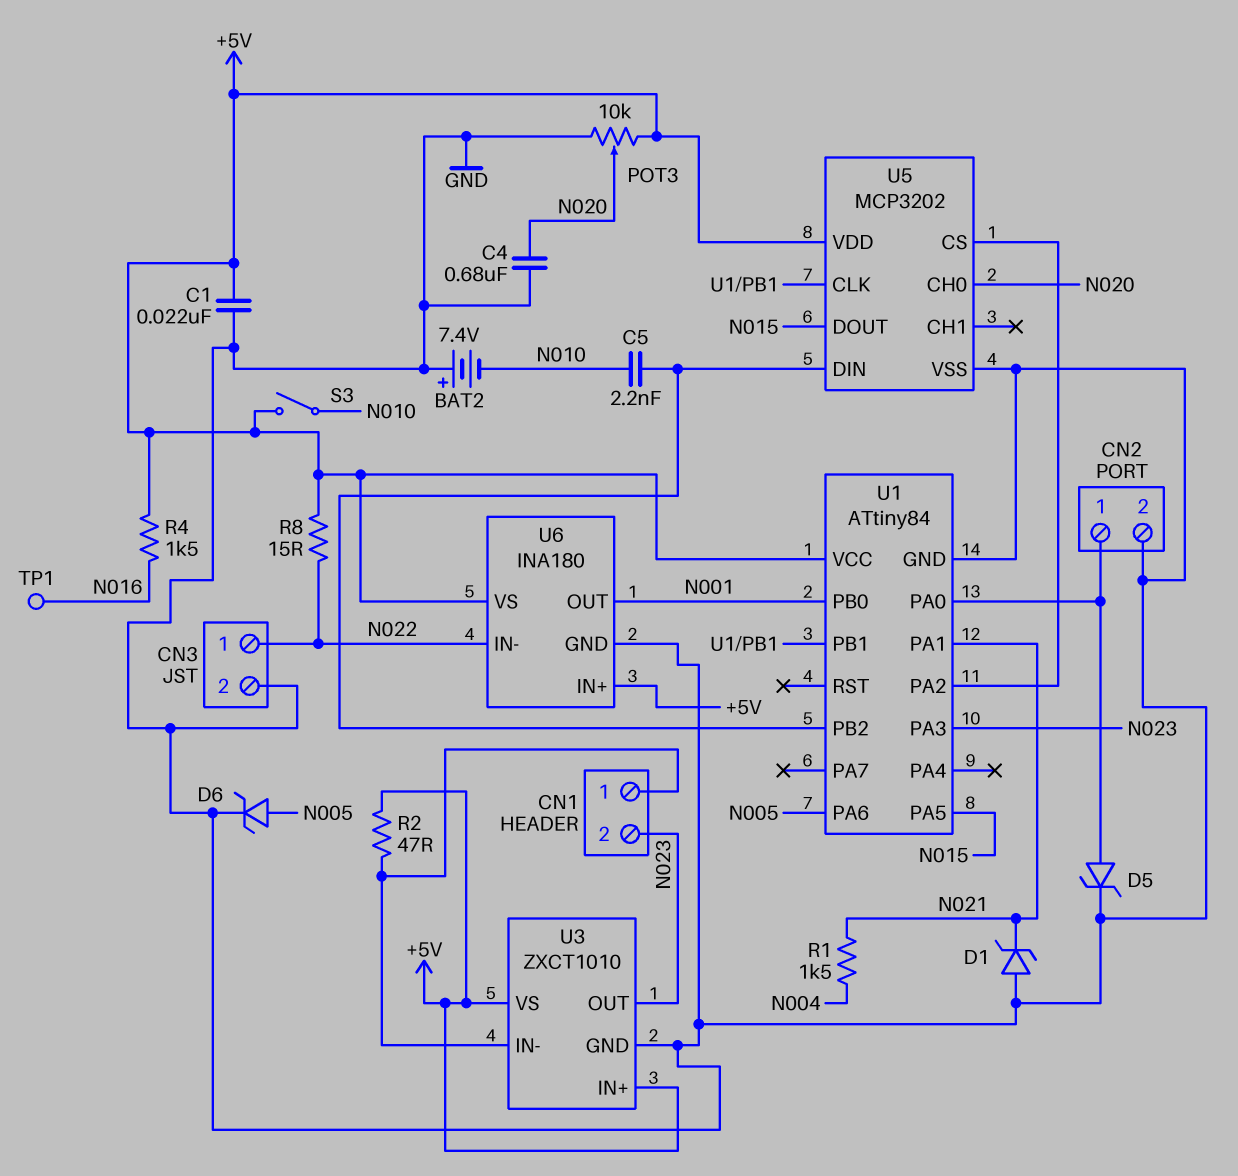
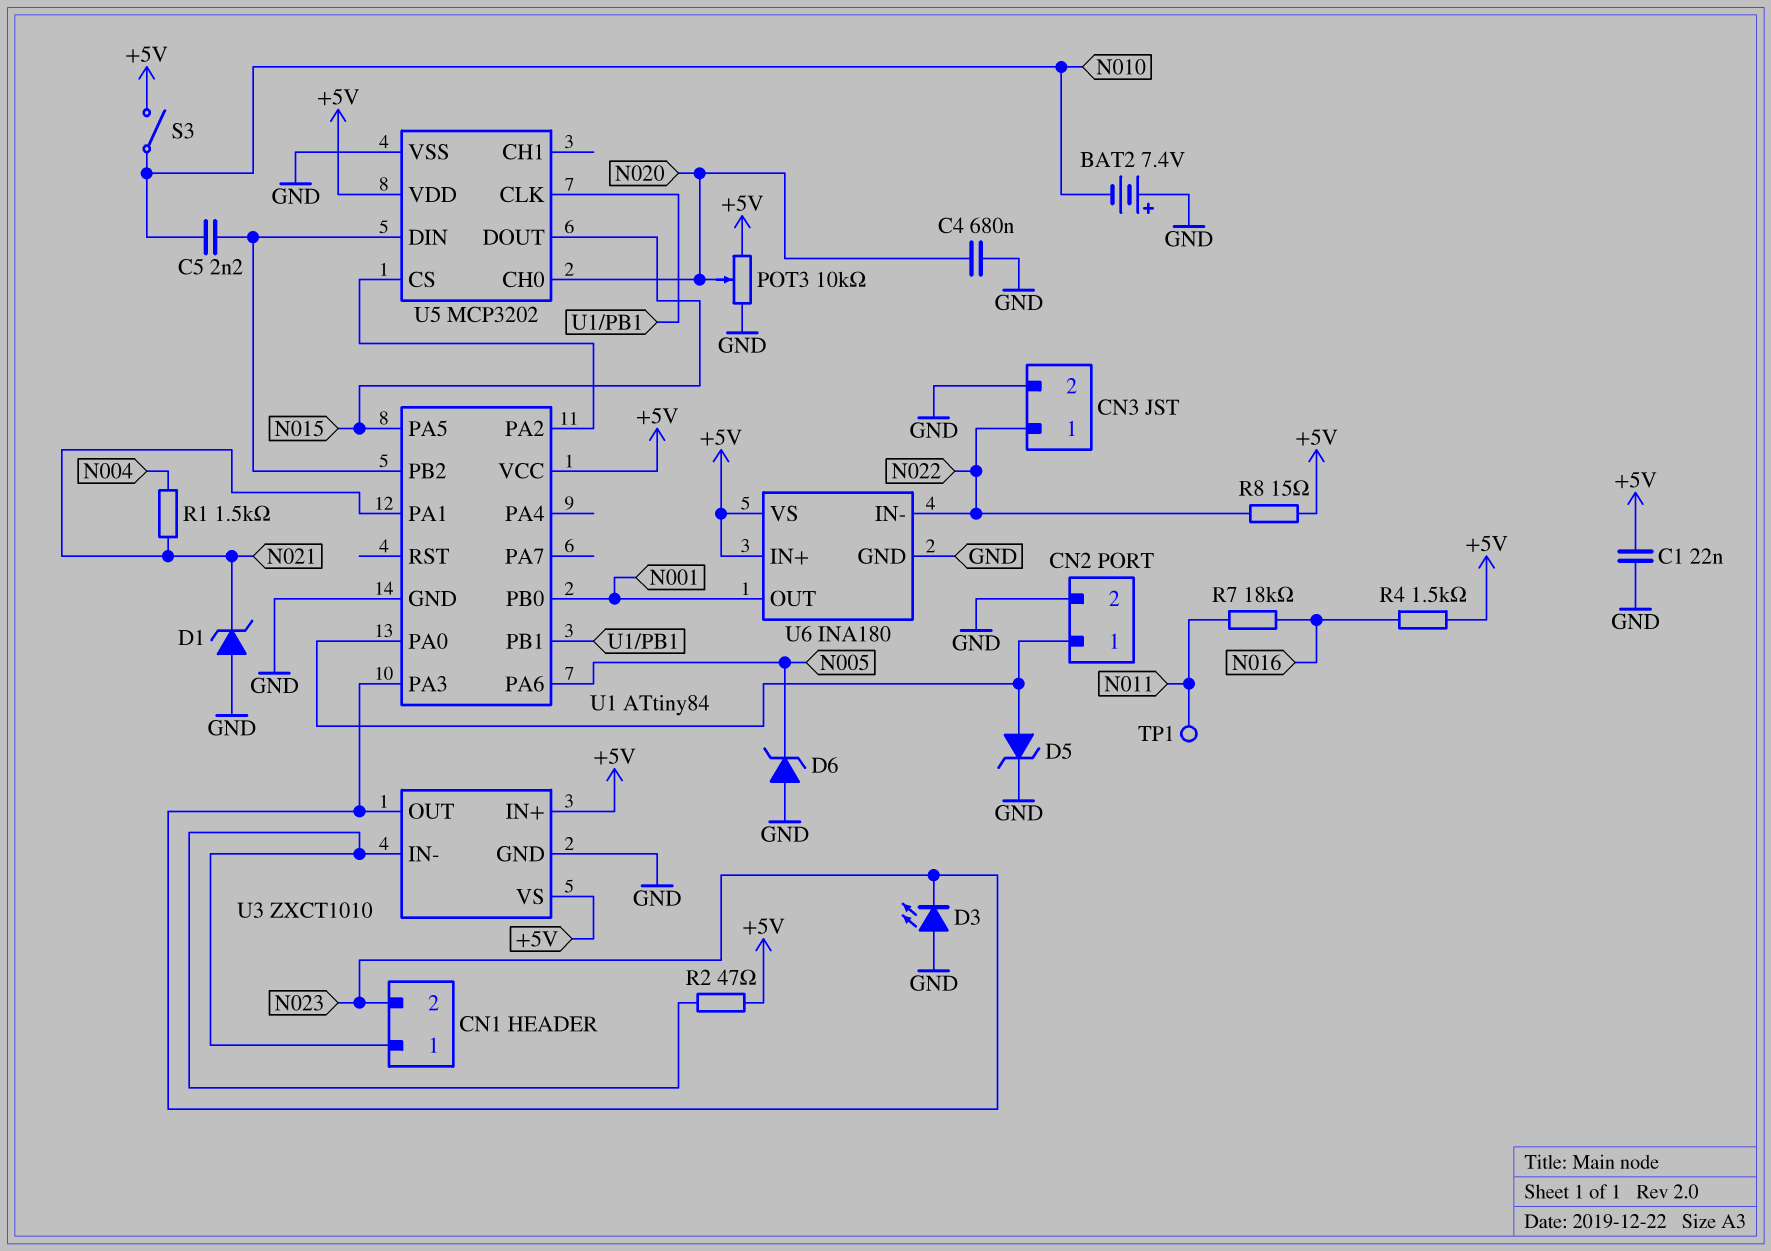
D3: none -> LED (A GND, K N023)
D6: zener (A N005, K GND) -> zener (A GND, K N005)
R7: none -> 18k (N011, N016)
TP1: test point (N016) -> test point (N011)

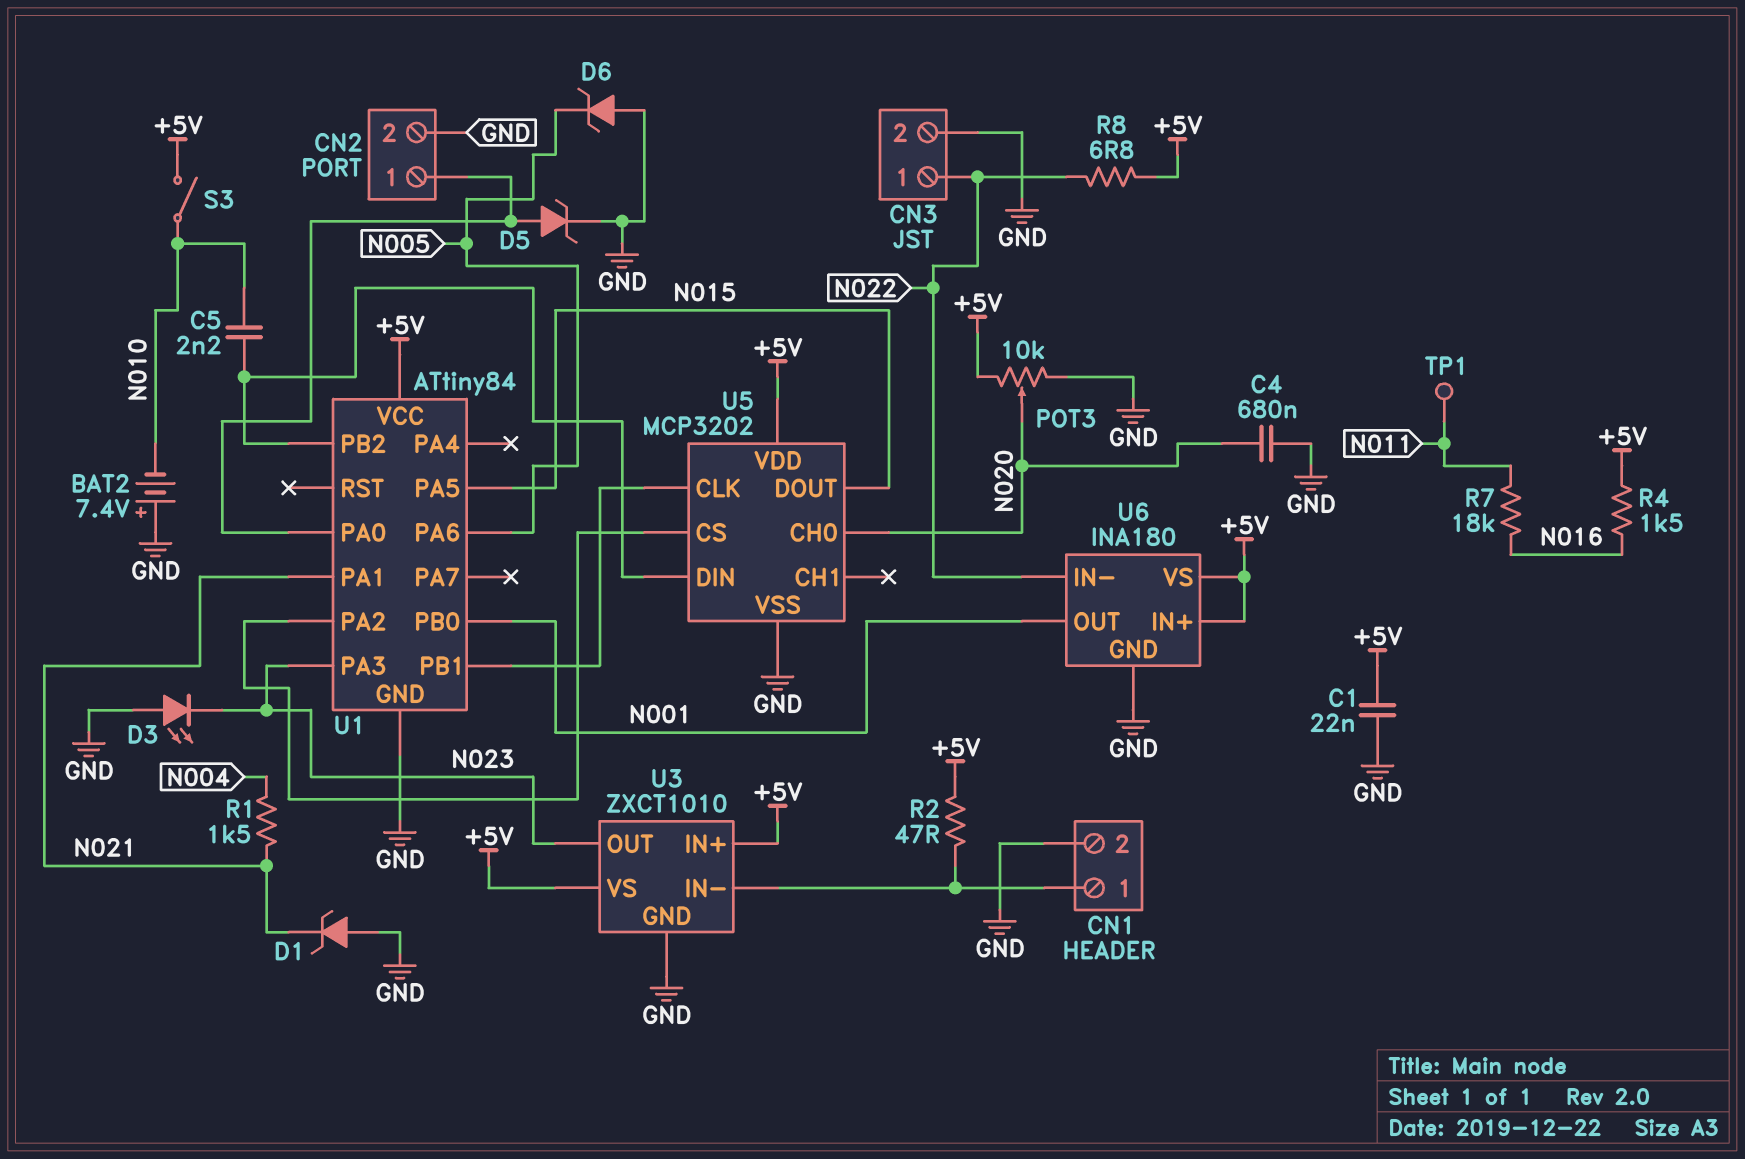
CN1 pin 2: N023 -> GND
R8: 15 (+5V, N022) -> 6.8 (+5V, N022)

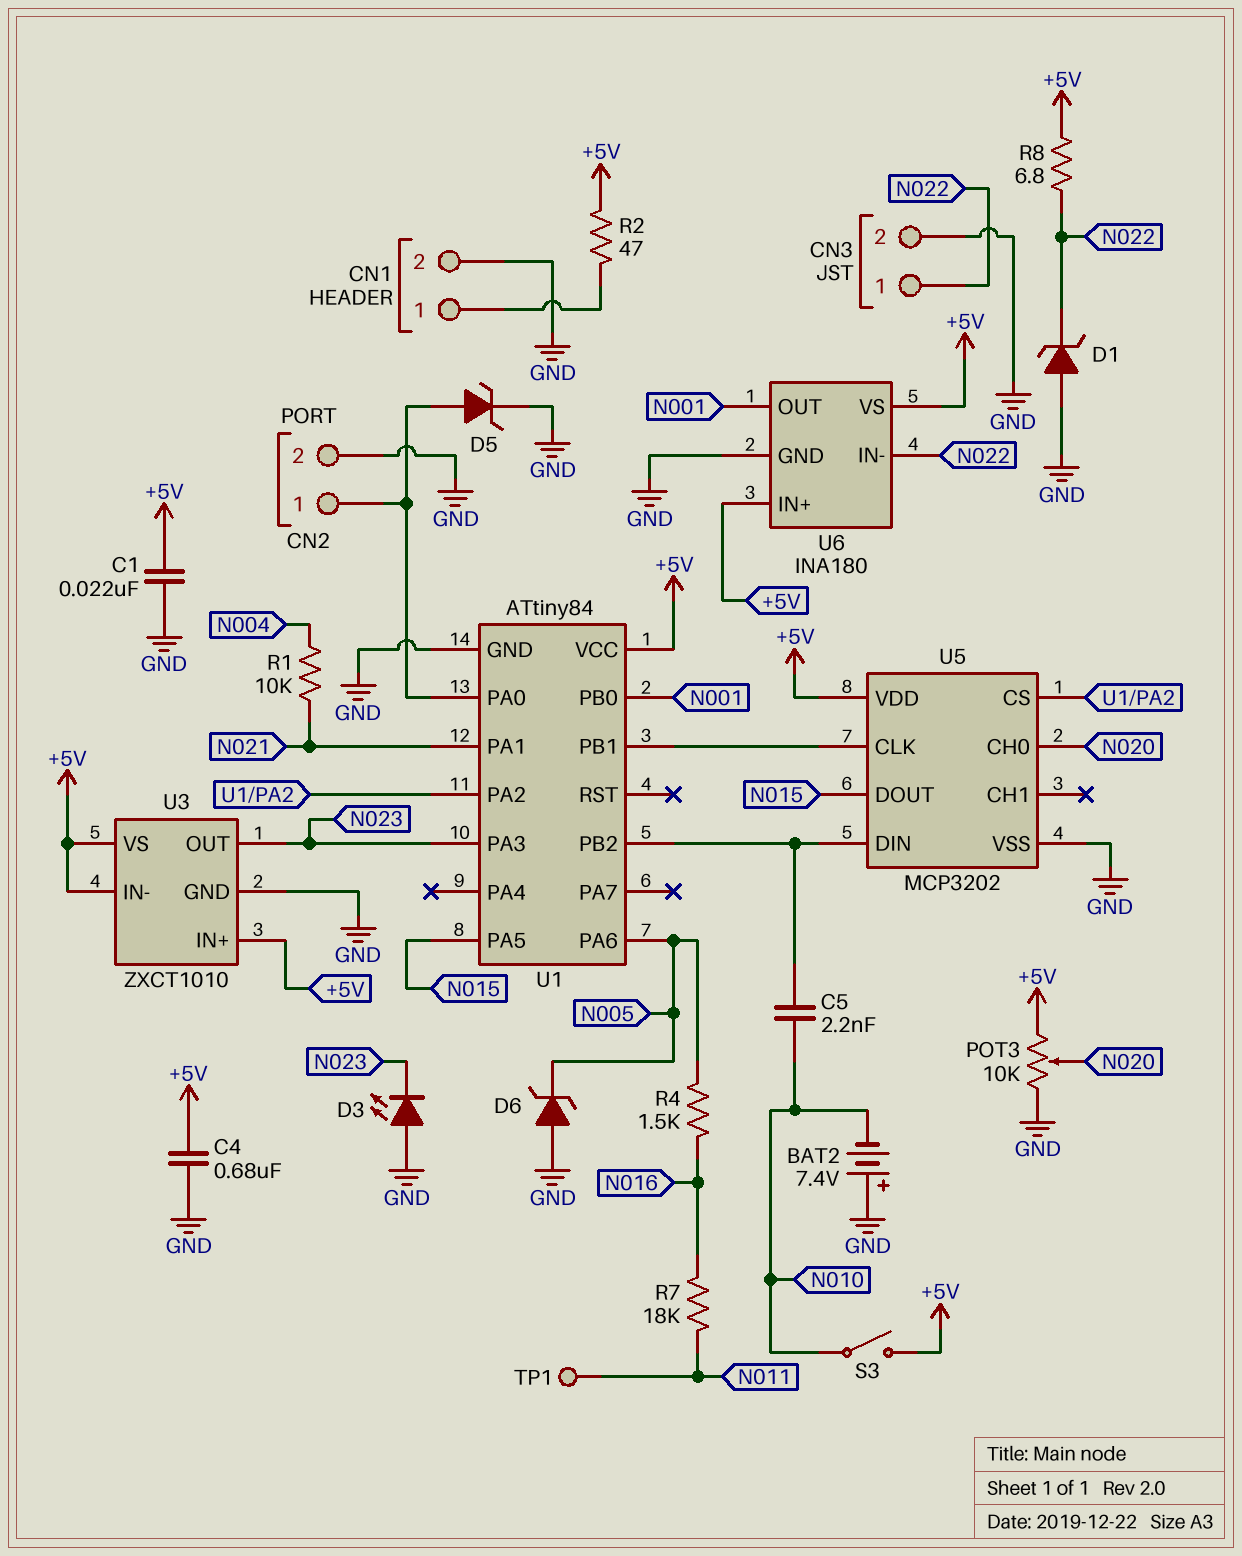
C4: 680nF (GND, N020) -> 680nF (+5V, GND)
D1: zener (A GND, K N021) -> zener (A GND, K N022)
R1: 1.5k (N004, N021) -> 10k (N004, N021)
R4: 1.5k (+5V, N016) -> 1.5k (N005, N016)
U3 pin IN-: CN1/1 -> +5V

